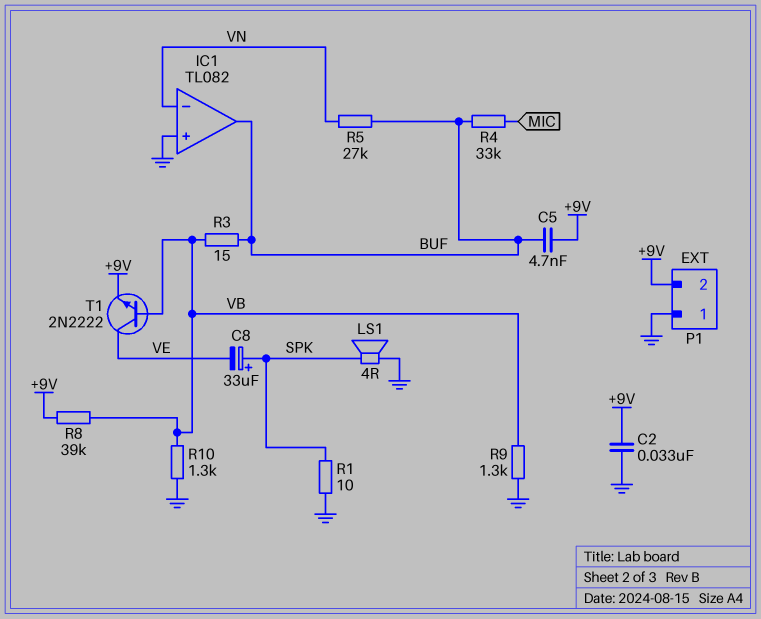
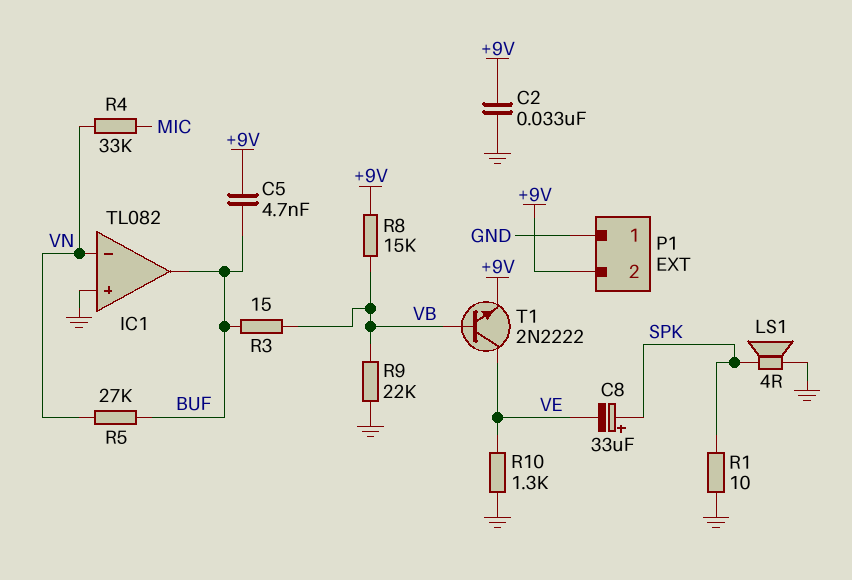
R4: 33k (BUF, MIC) -> 33k (MIC, VN)
R8: 39k (+9V, VB) -> 15k (+9V, VB)
R9: 1.3k (GND, VB) -> 22k (GND, VB)
R10: 1.3k (GND, VB) -> 1.3k (GND, VE)

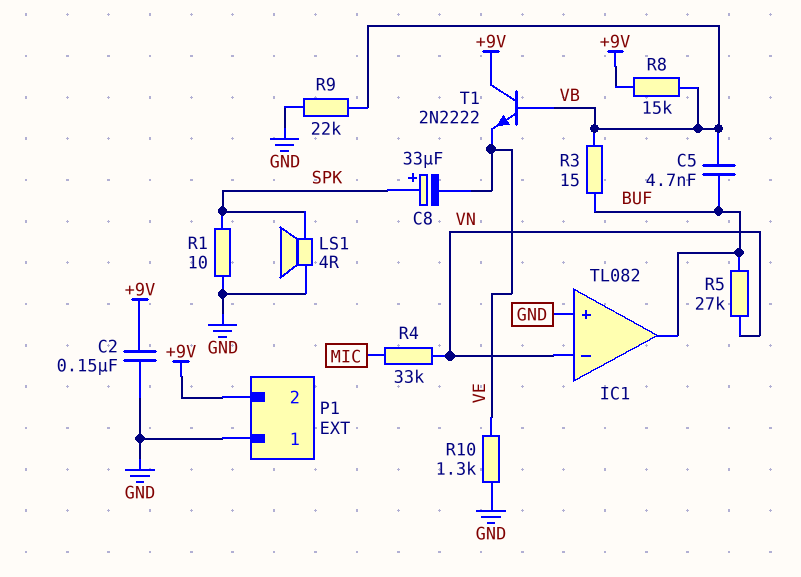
C2: 33nF (+9V, GND) -> 150nF (+9V, GND)
C5: 4.7nF (+9V, BUF) -> 4.7nF (BUF, VB)
T1: NPN 2N2222 (B VB, C VE, E +9V) -> NPN 2N2222 (B VB, C +9V, E VE)

